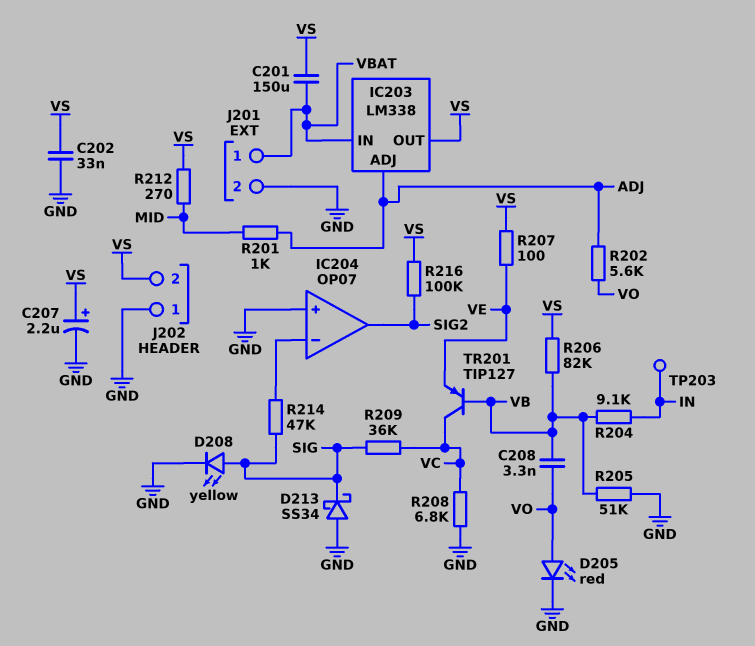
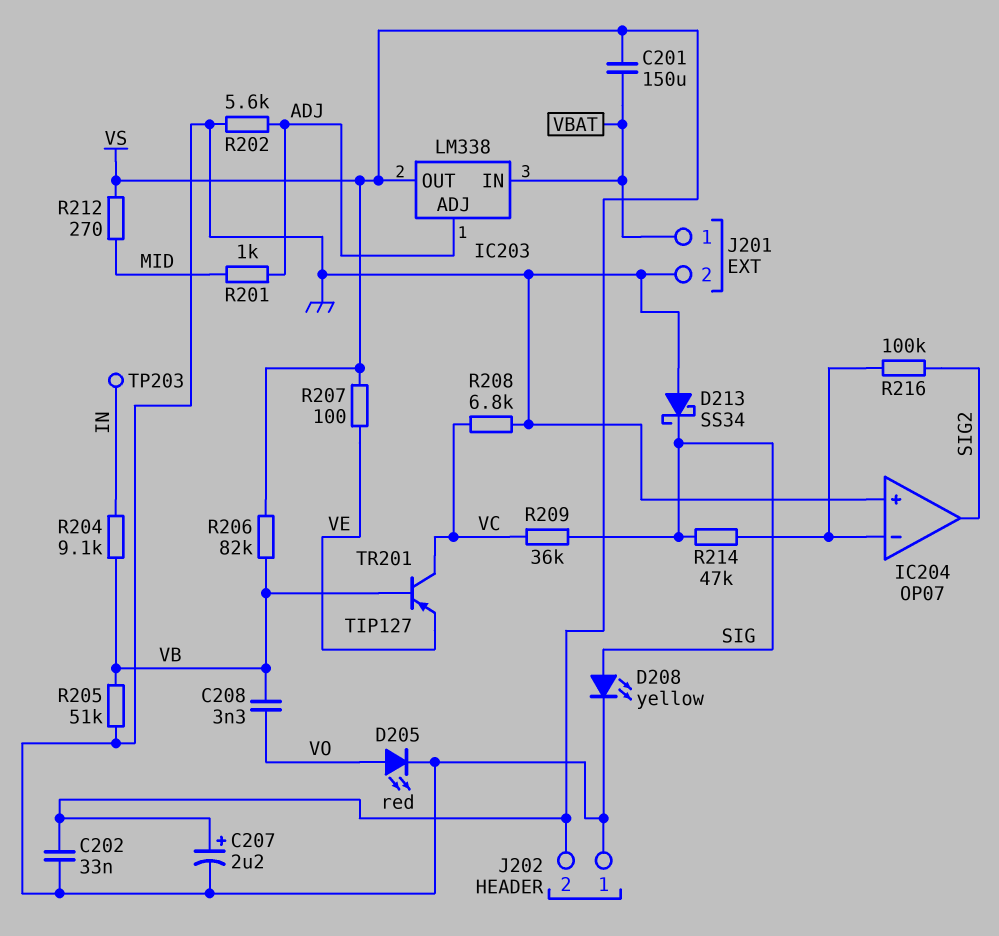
R202: 5.6k (ADJ, VO) -> 5.6k (ADJ, GND)
R216: 100k (SIG2, VS) -> 100k (IC204/in-, SIG2)

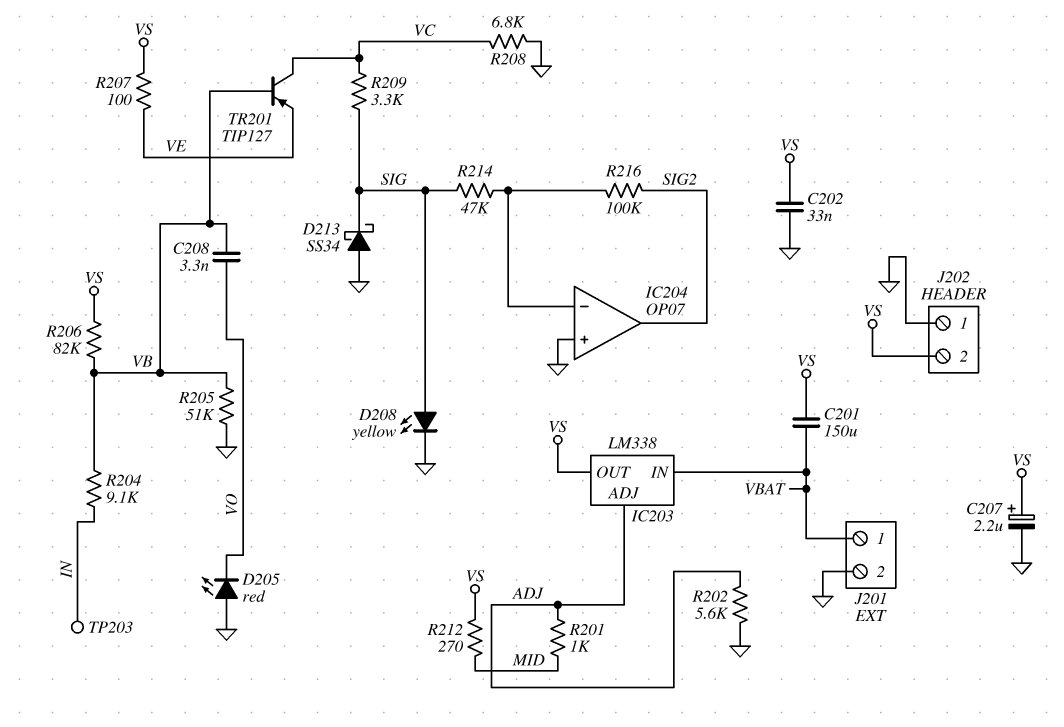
D205: LED red (A VO, K GND) -> LED red (A GND, K VO)
R209: 36k (SIG, VC) -> 3.3k (SIG, VC)

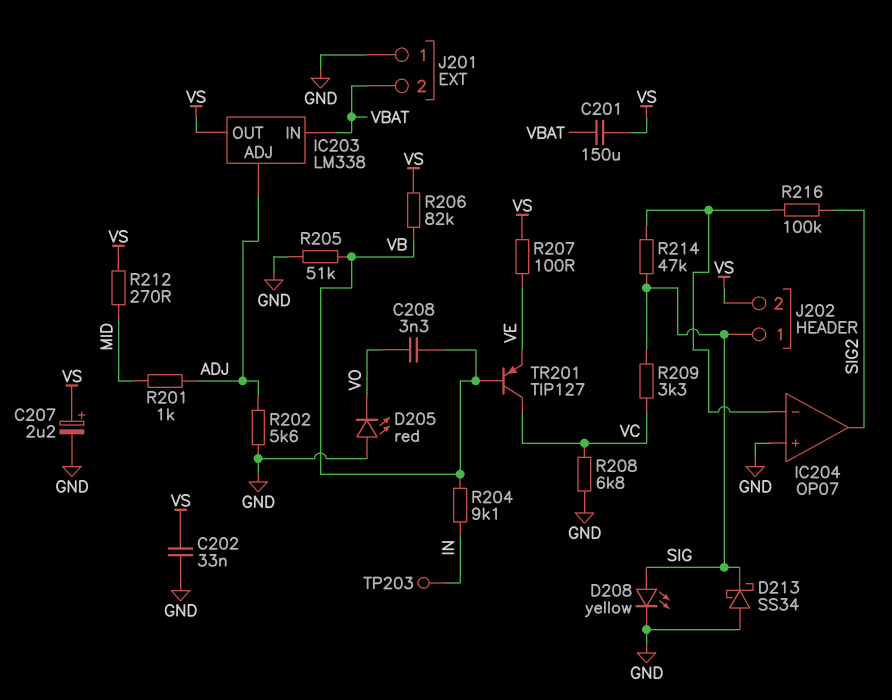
J201 pin 1: VBAT -> GND
J201 pin 2: GND -> VBAT
J202 pin 1: GND -> SIG

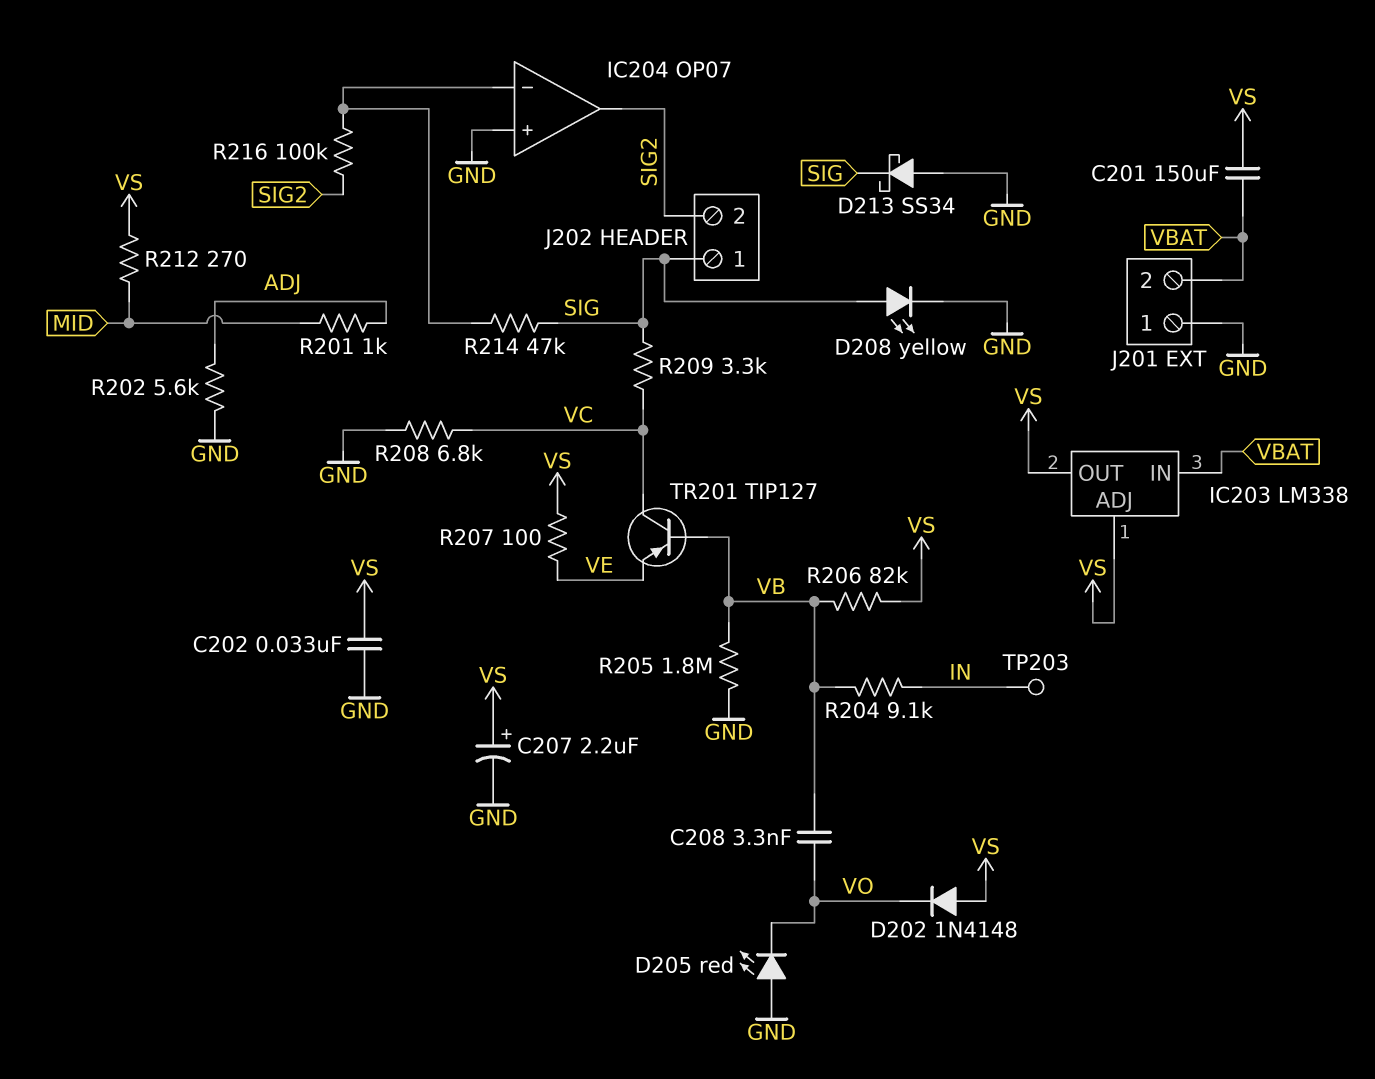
D202: none -> diode 1N4148 (A VS, K VO)
IC203 pin ADJ: ADJ -> VS
J202 pin 2: VS -> SIG2
R205: 51k (GND, VB) -> 1.8M (GND, VB)

